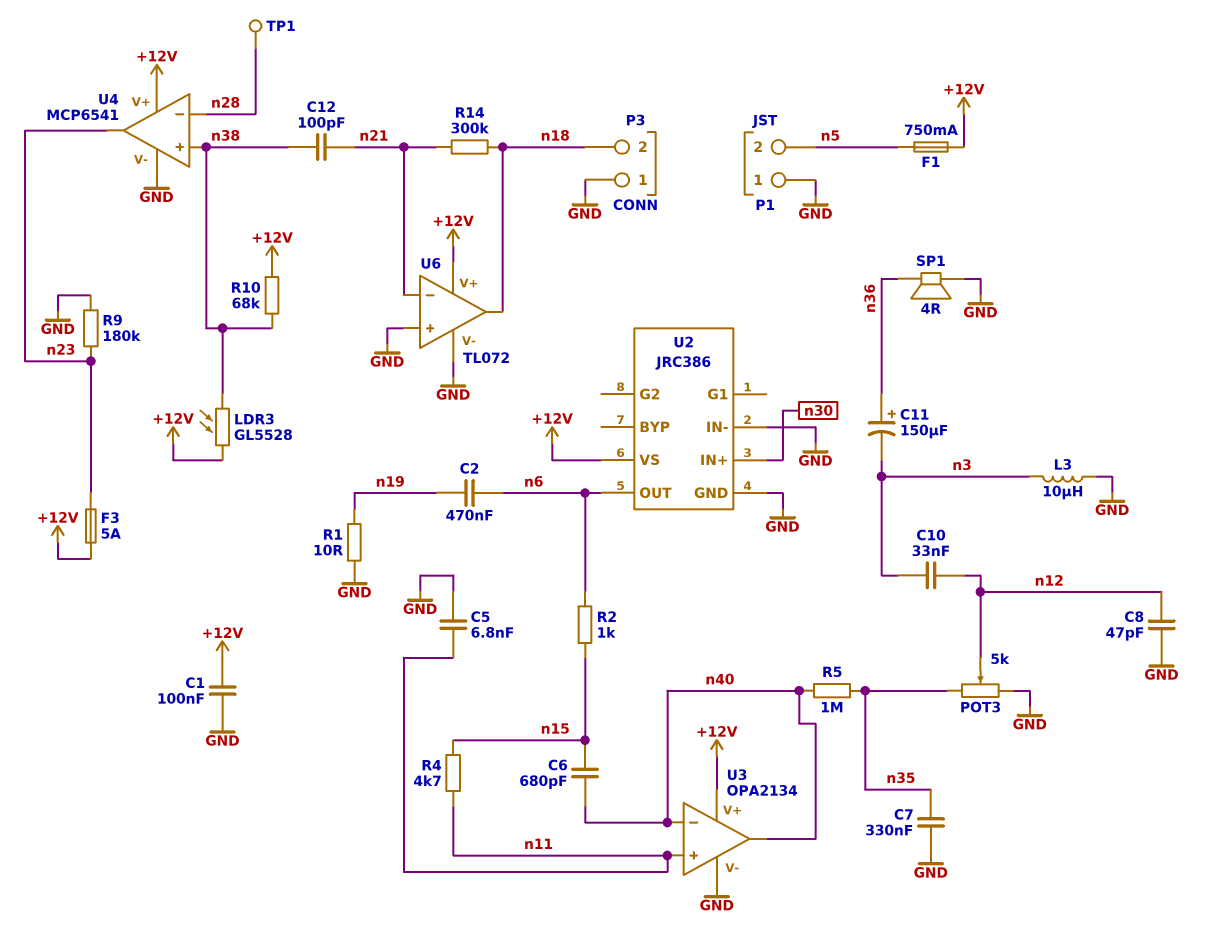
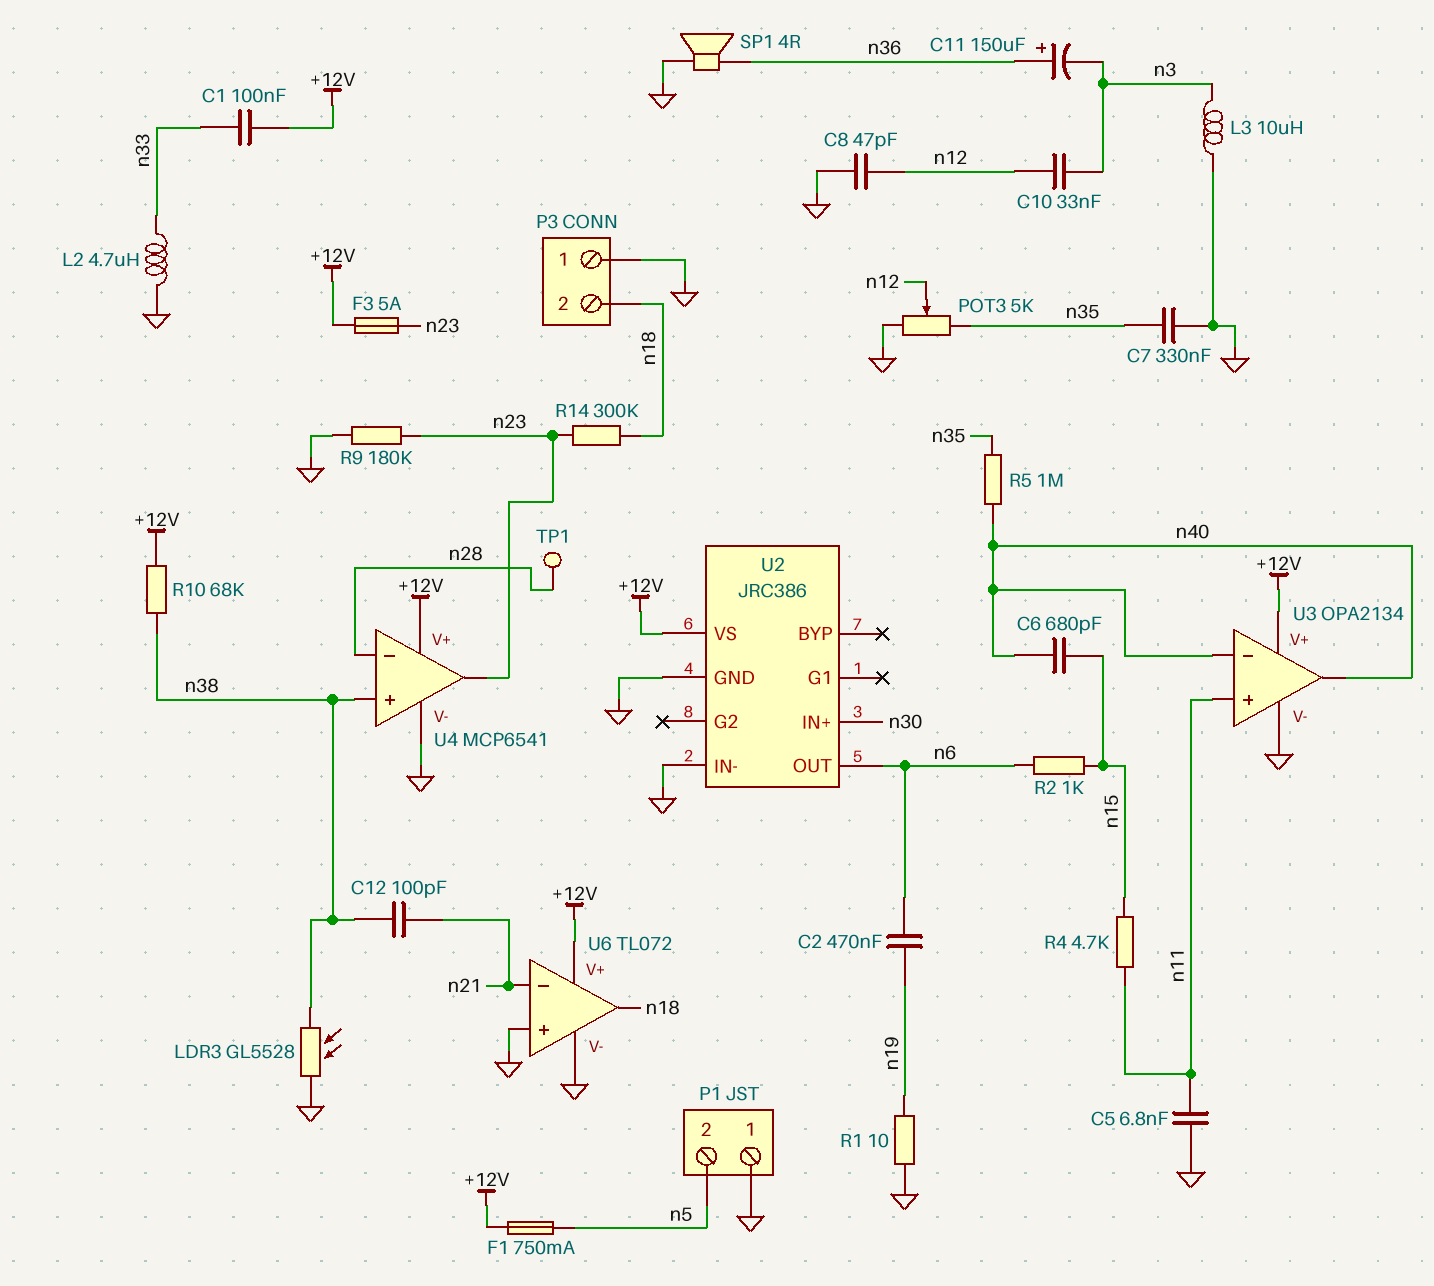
C1: 100nF (+12V, GND) -> 100nF (+12V, n33)
L2: none -> 4.7uH (GND, n33)
LDR3: GL5528 (+12V, n38) -> GL5528 (GND, n38)
R14: 300k (n18, n21) -> 300k (n18, n23)

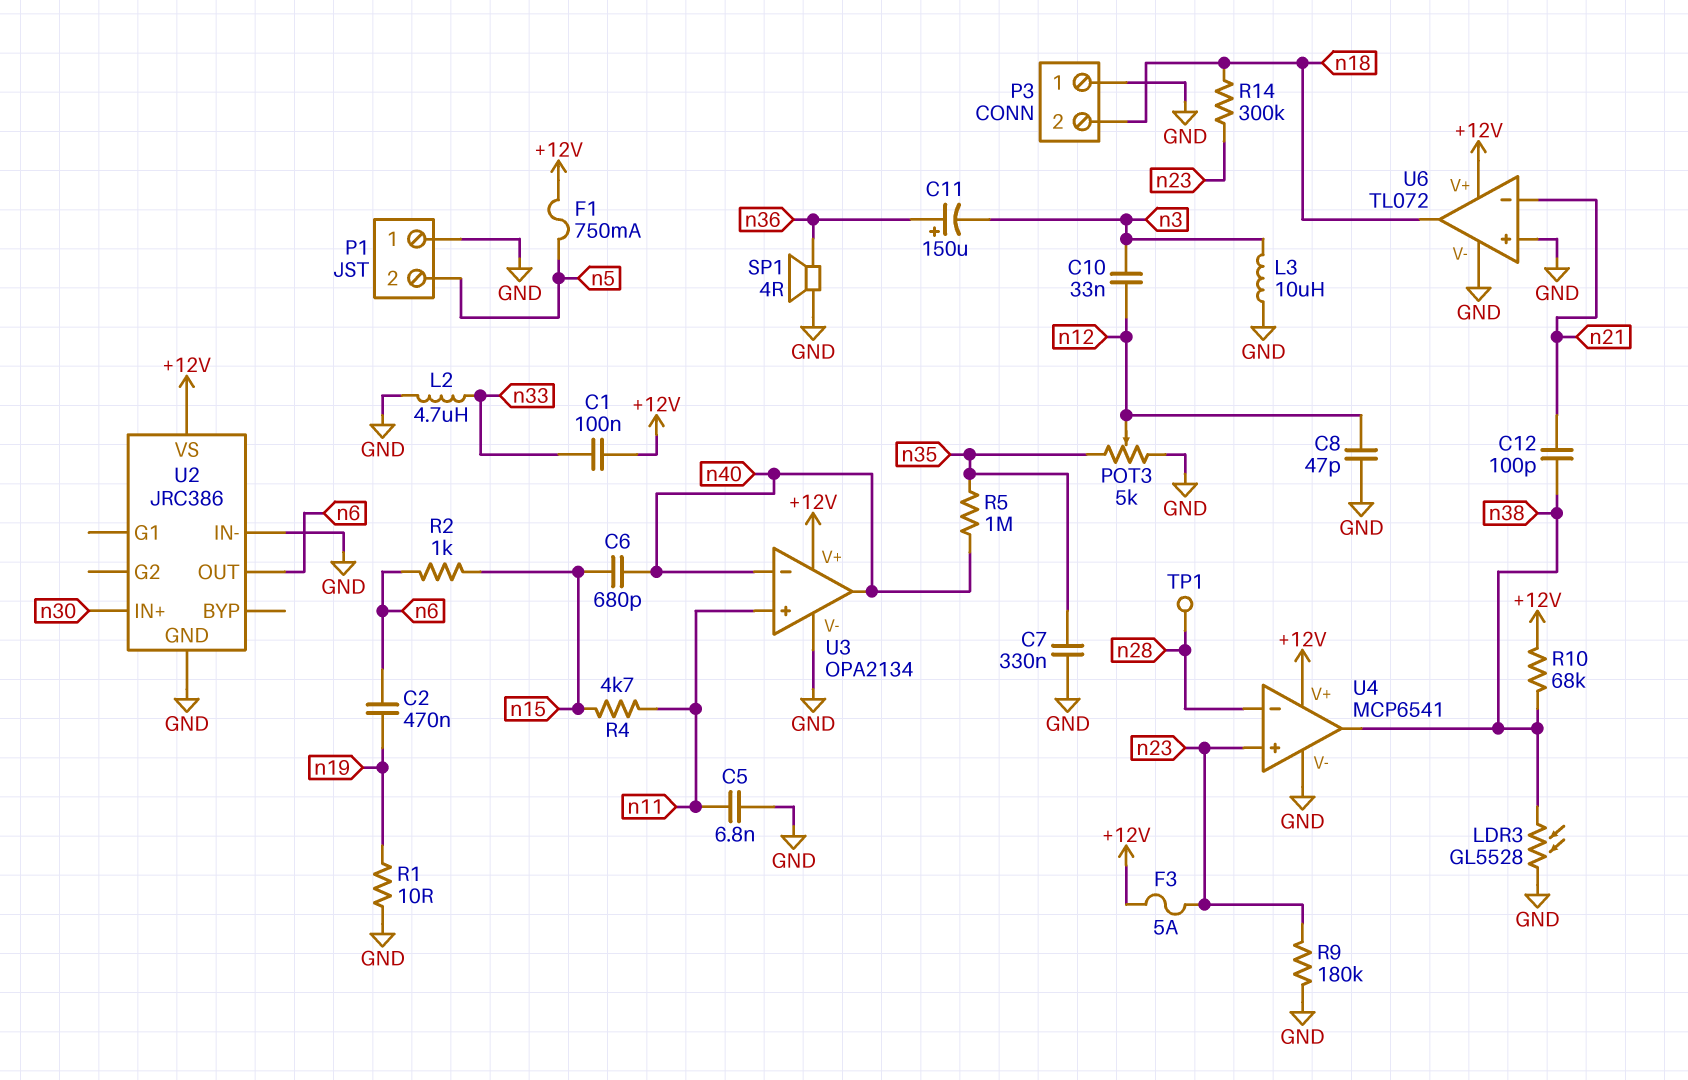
U4 pin in+: n38 -> n23
U4 pin out: n23 -> n38

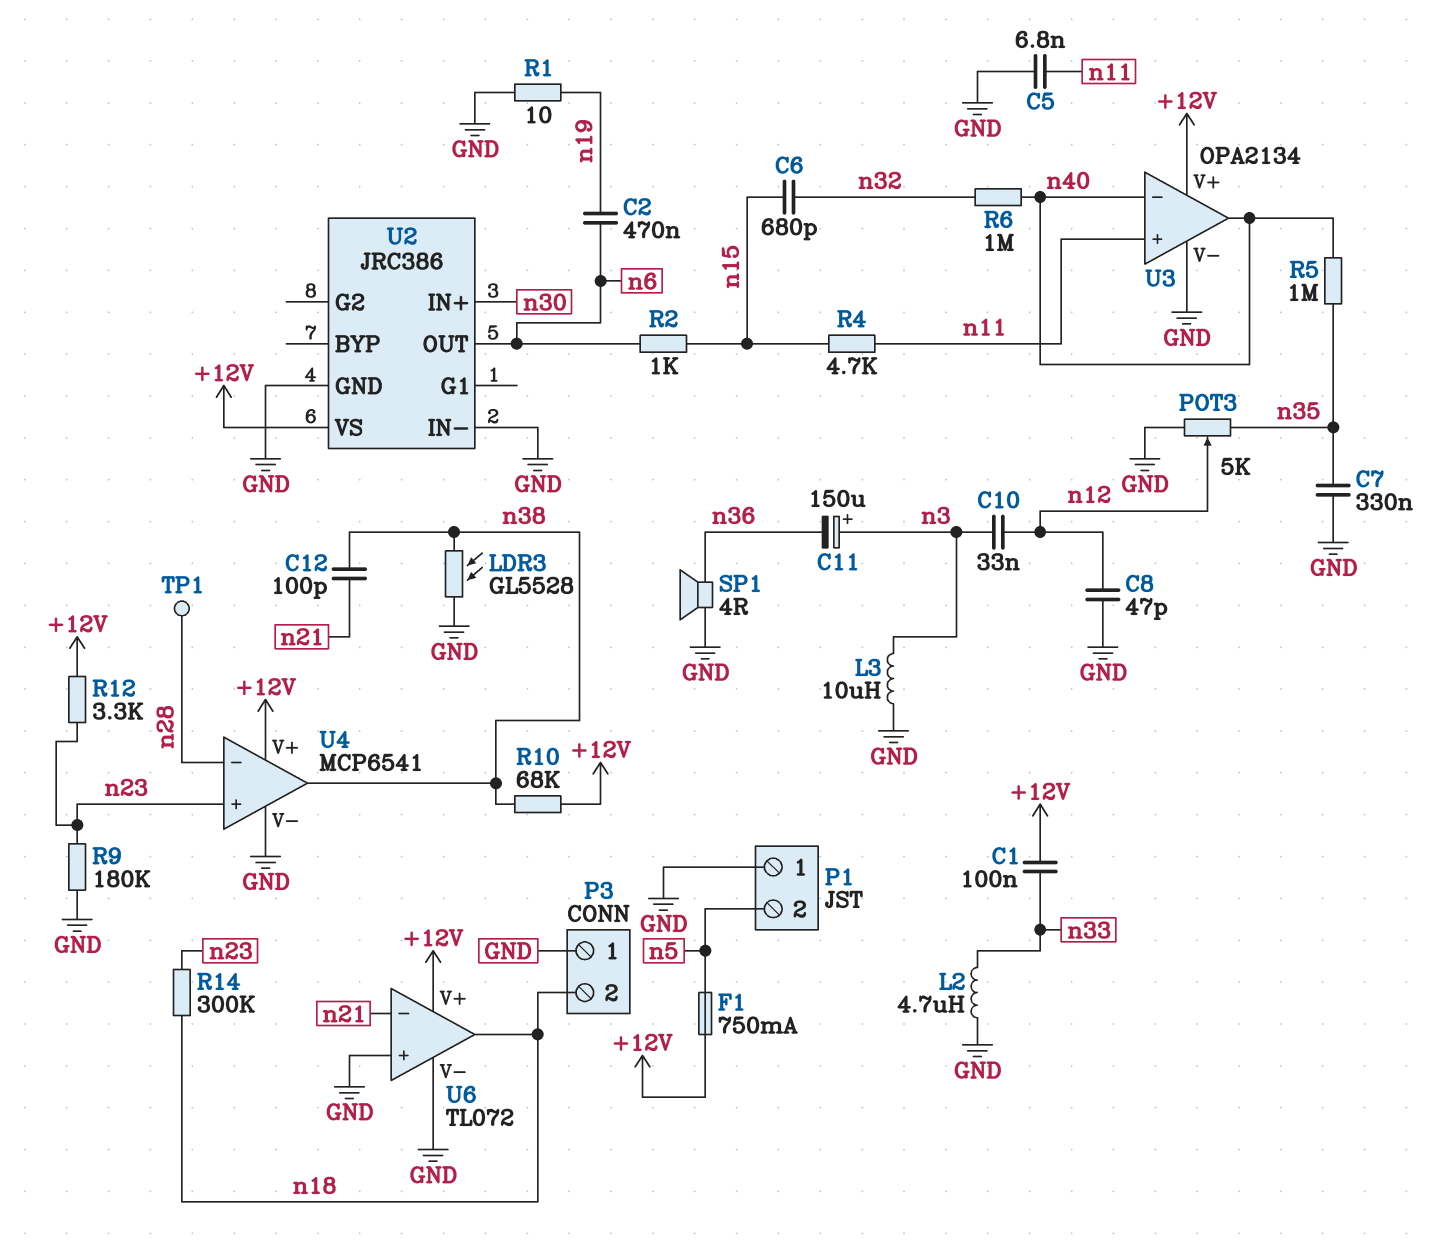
C6: 680pF (n15, n40) -> 680pF (n15, n32)
C11: 150uF (plus n36, minus n3) -> 150uF (plus n3, minus n36)
F3: 5A (+12V, n23) -> none
R6: none -> 1M (n32, n40)
R12: none -> 3.3k (+12V, n23)

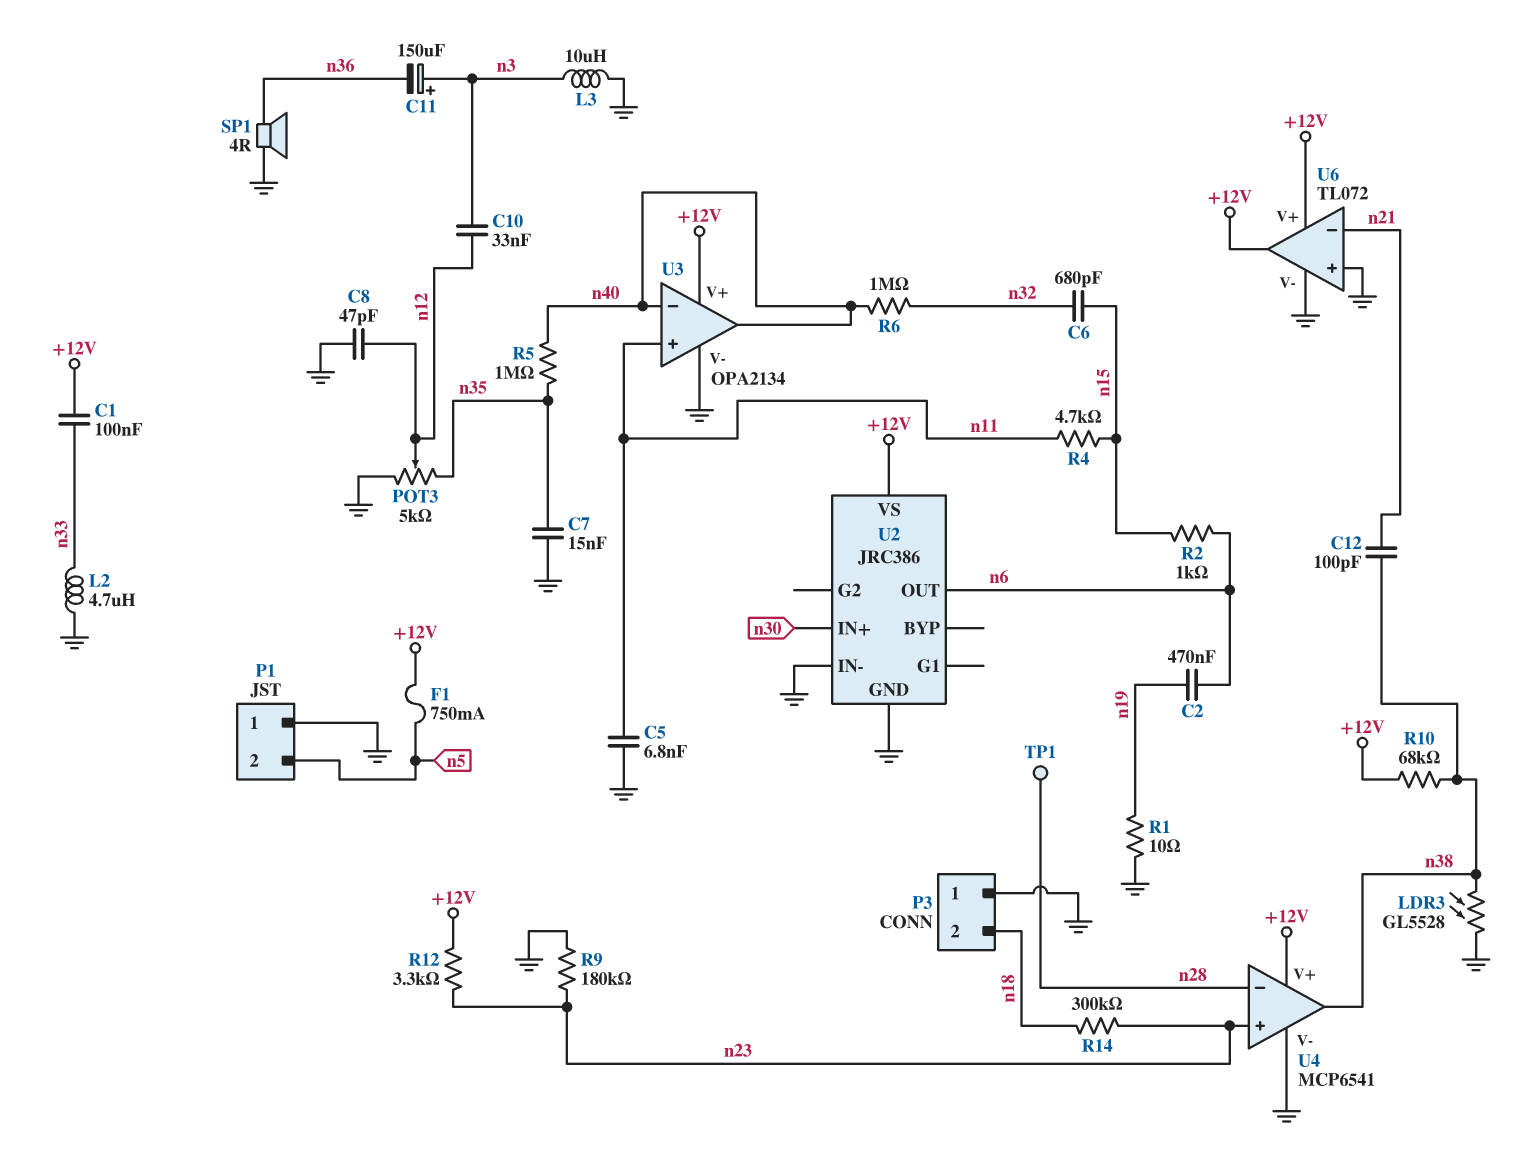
C7: 330nF (GND, n35) -> 15nF (GND, n35)
U6 pin out: n18 -> +12V

